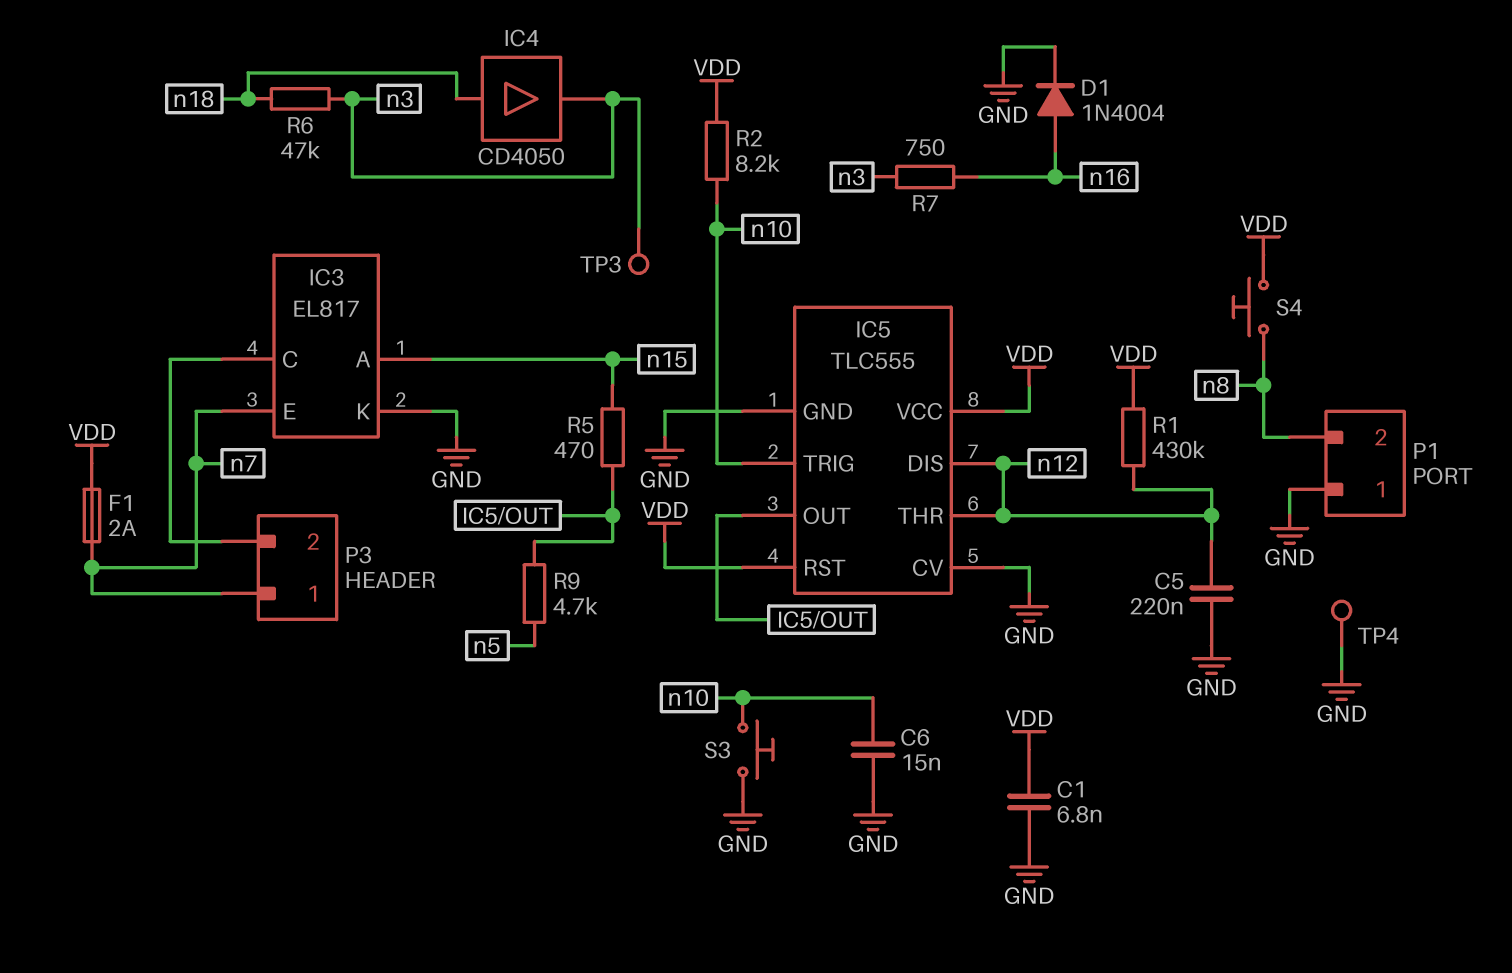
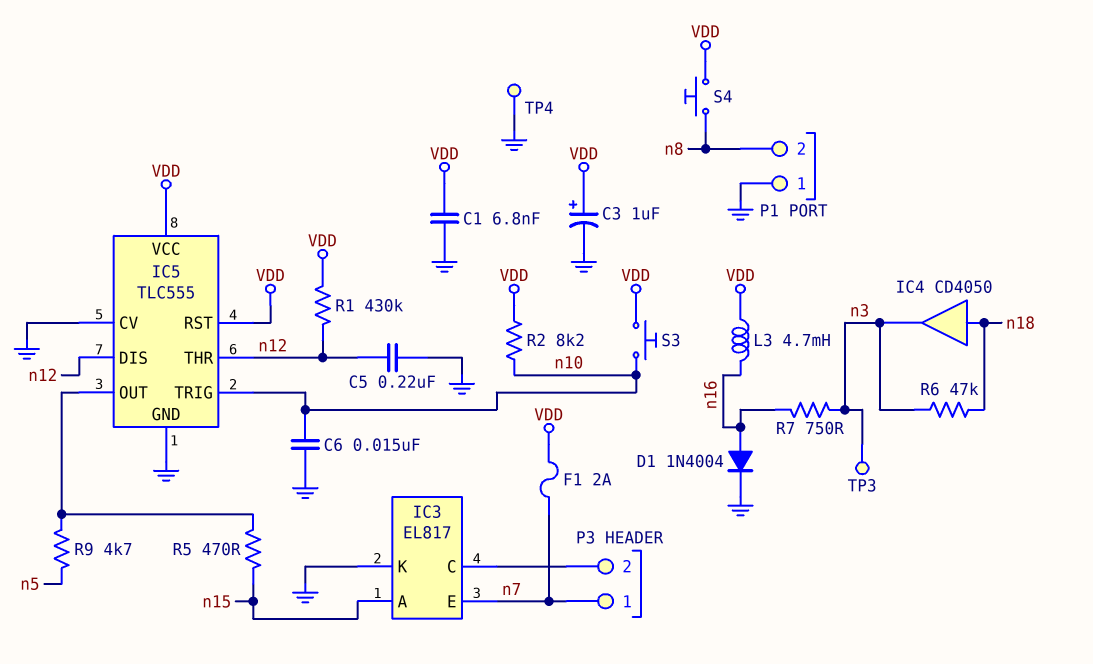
C3: none -> 1uF (plus VDD, minus GND)
L3: none -> 4.7mH (VDD, n16)
S3: button (GND, n10) -> button (VDD, n10)

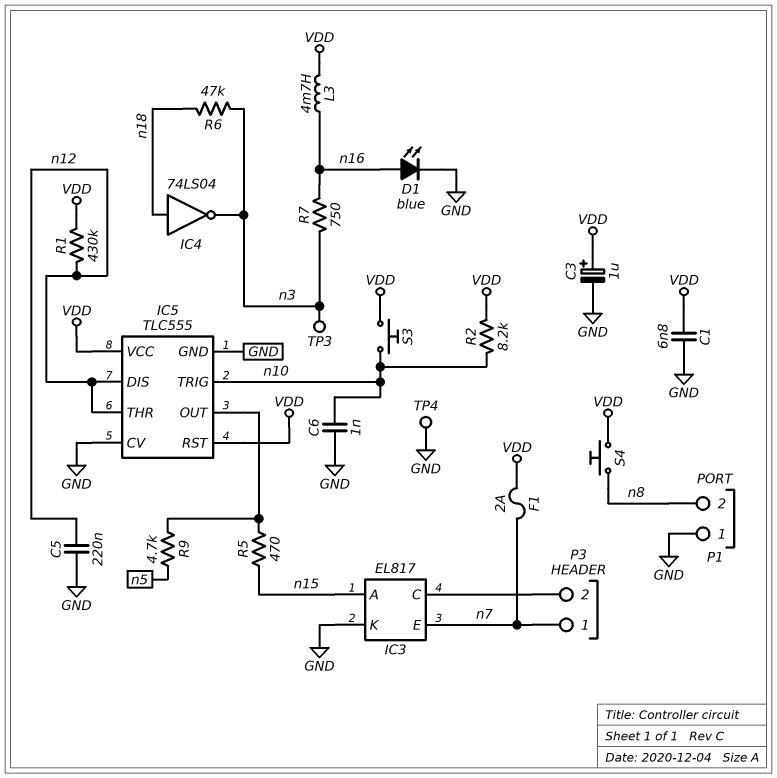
C6: 15nF (GND, n10) -> 1nF (GND, n10)
D1: diode 1N4004 (A n16, K GND) -> LED blue (A n16, K GND)
IC4: buffer CD4050 (in n18, out n3) -> NOT 74LS04 (in n18, out n3)

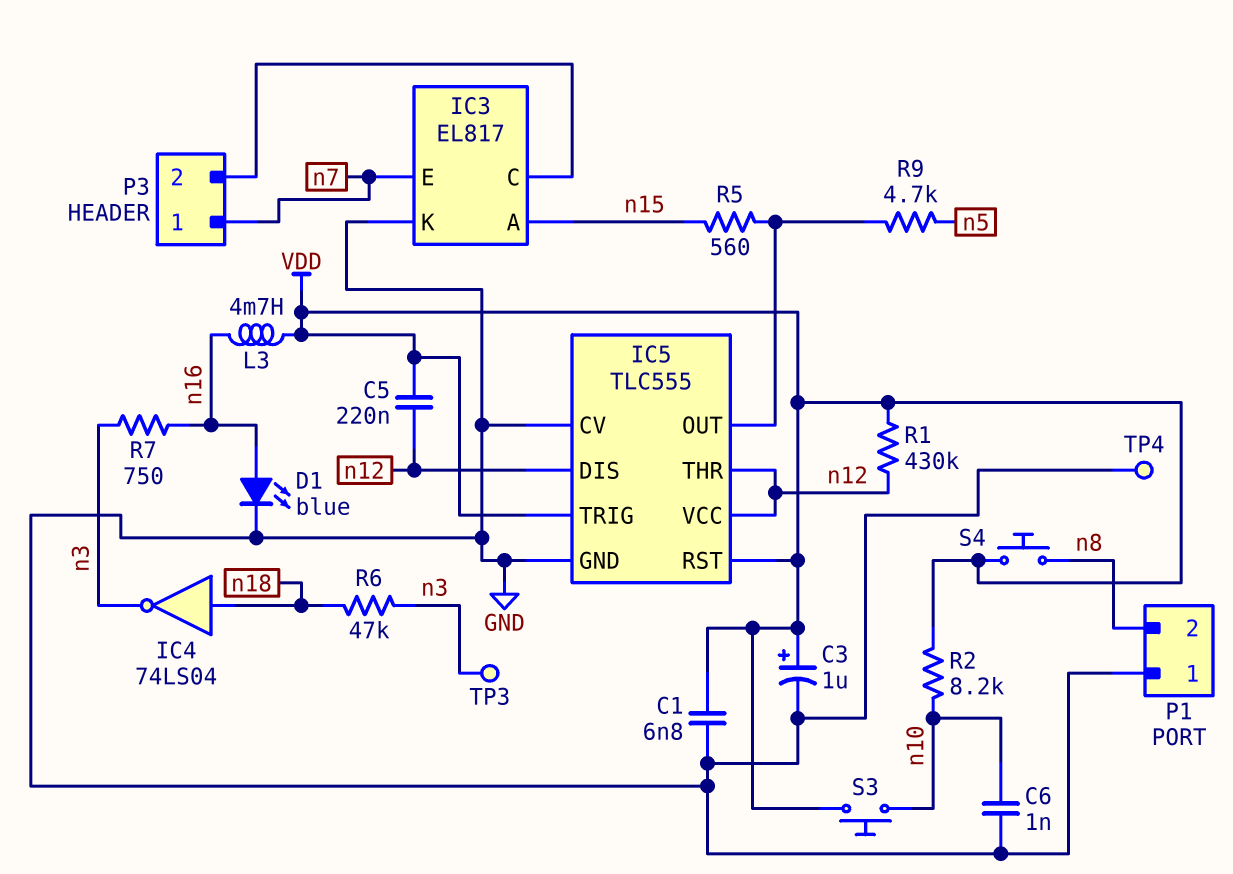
C5: 220nF (GND, n12) -> 220nF (VDD, n12)
F1: 2A (VDD, n7) -> none
IC5 pin TRIG: n10 -> VDD
IC5 pin VCC: VDD -> n12
R5: 470 (IC5/OUT, n15) -> 560 (IC5/OUT, n15)

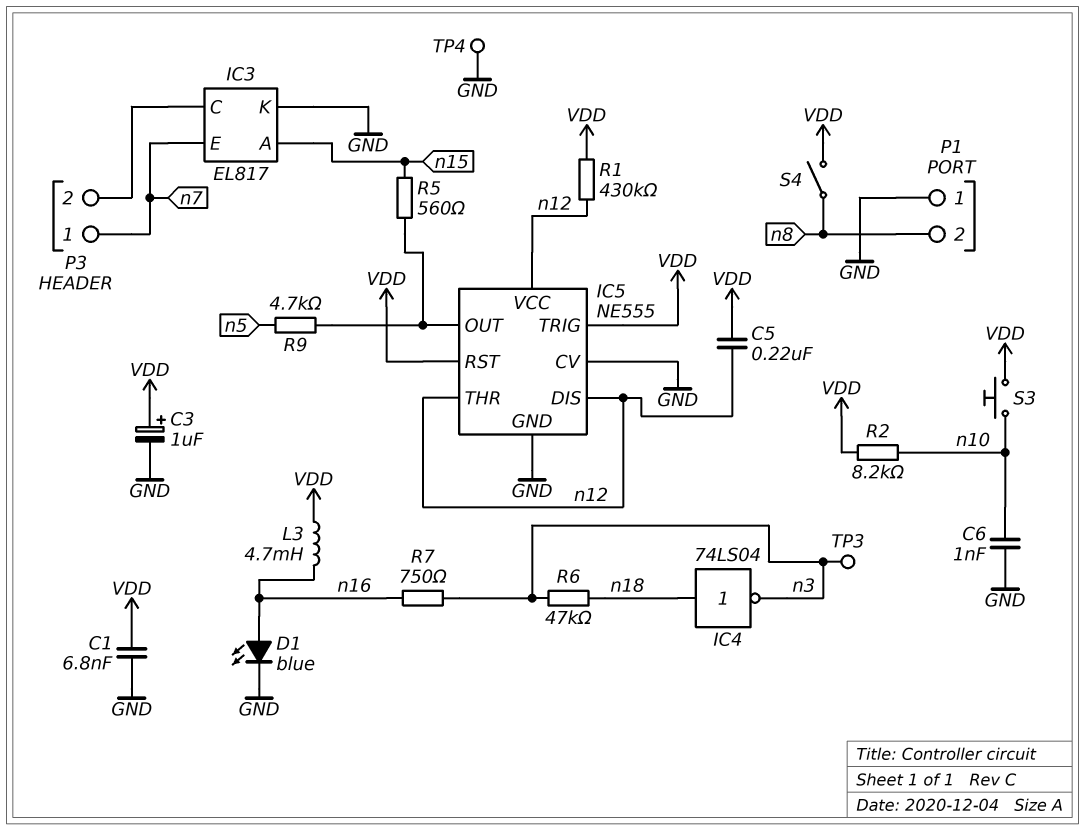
IC5: TLC555 -> NE555
S4: button (VDD, n8) -> switch (VDD, n8)

